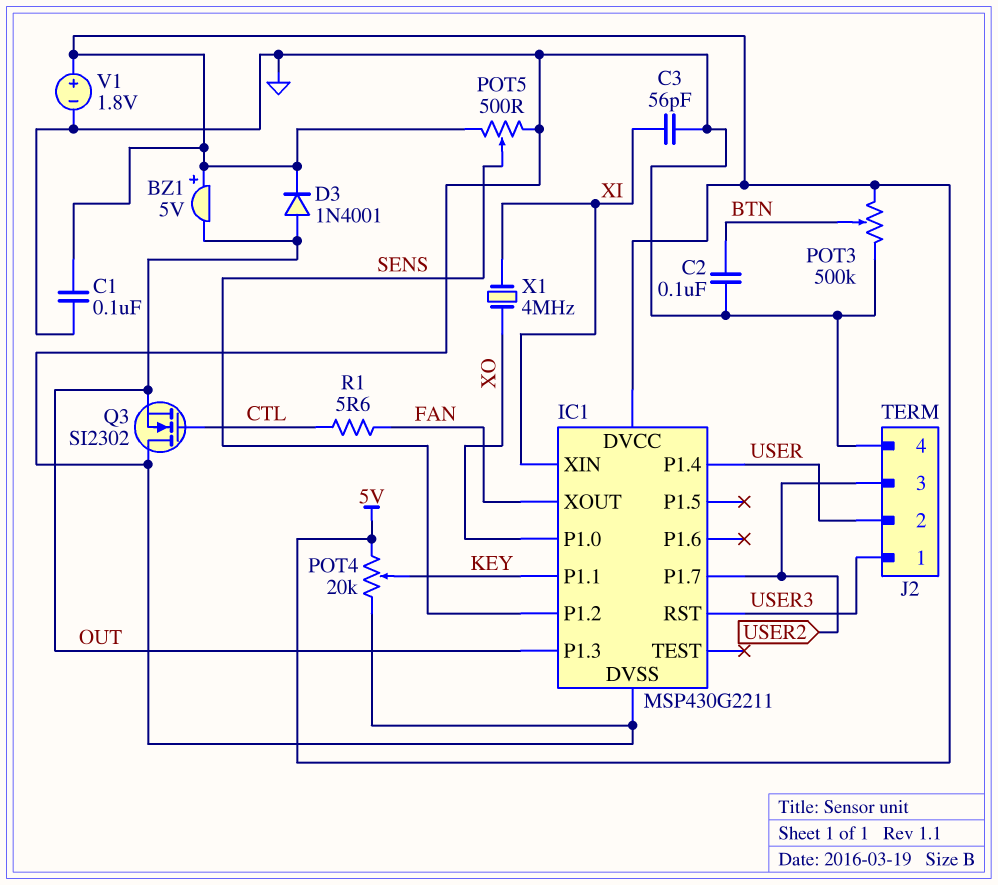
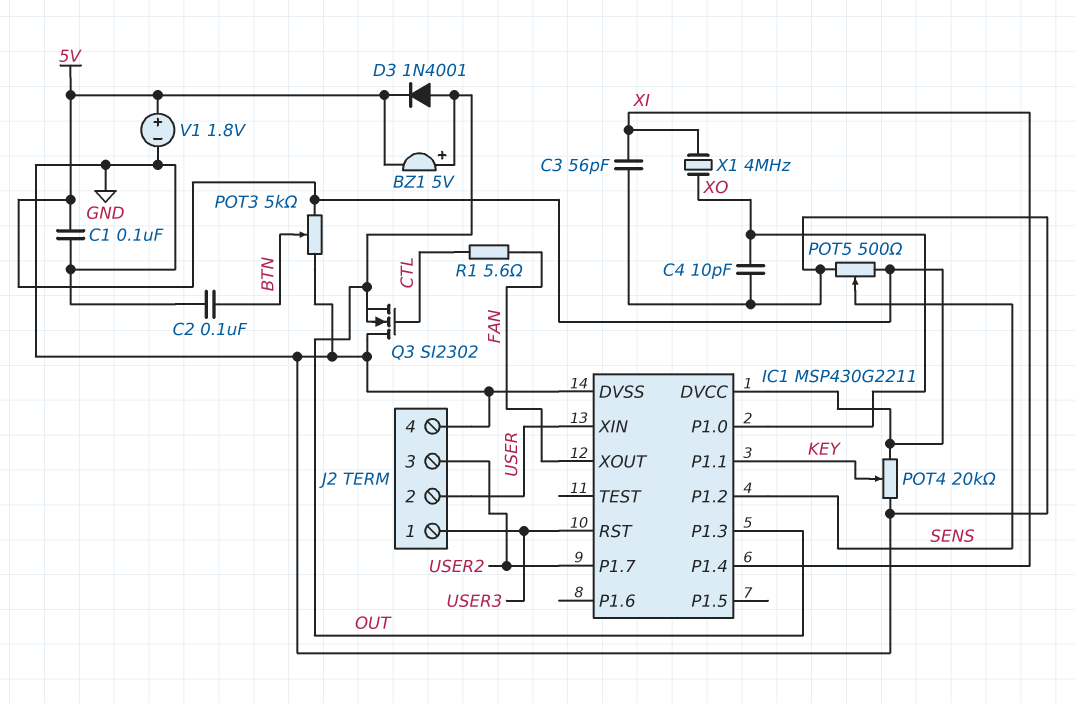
BZ1: buzzer 5V (plus 5V, minus OUT) -> buzzer 5V (plus OUT, minus 5V)
C4: none -> 10pF (GND, XO)
IC1 pin P1.4: USER -> XI
IC1 pin XIN: XI -> USER
POT3: 500k (5V, GND, wiper BTN) -> 5k (5V, GND, wiper BTN)

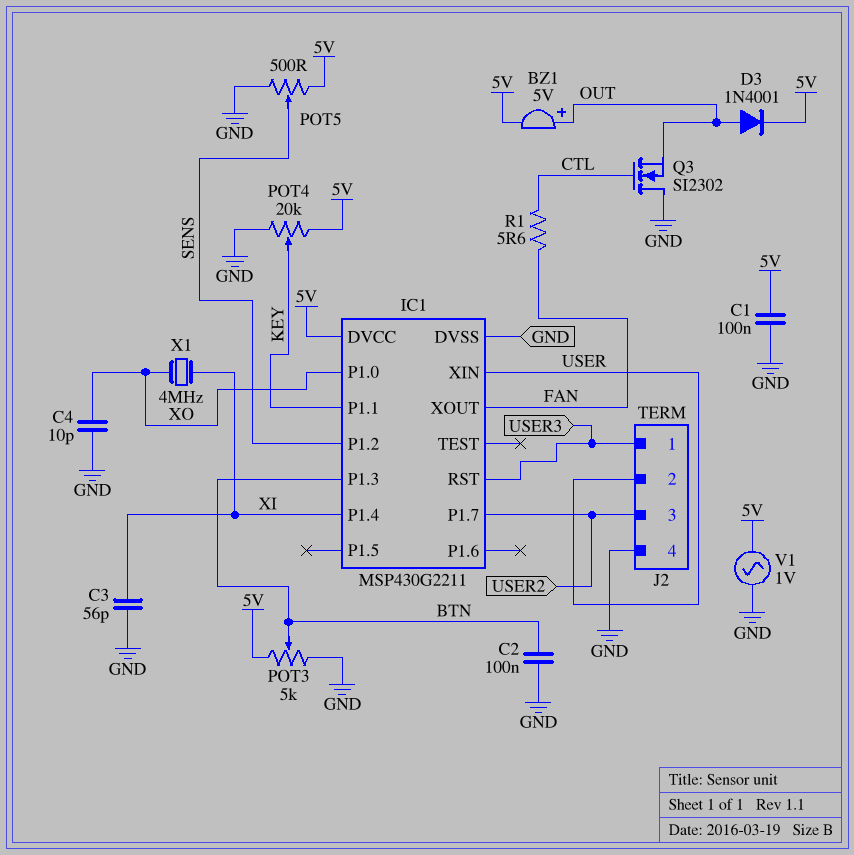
IC1 pin P1.3: OUT -> BTN
V1: 1.8V (plus 5V, minus GND) -> AC 1V (5V, GND)

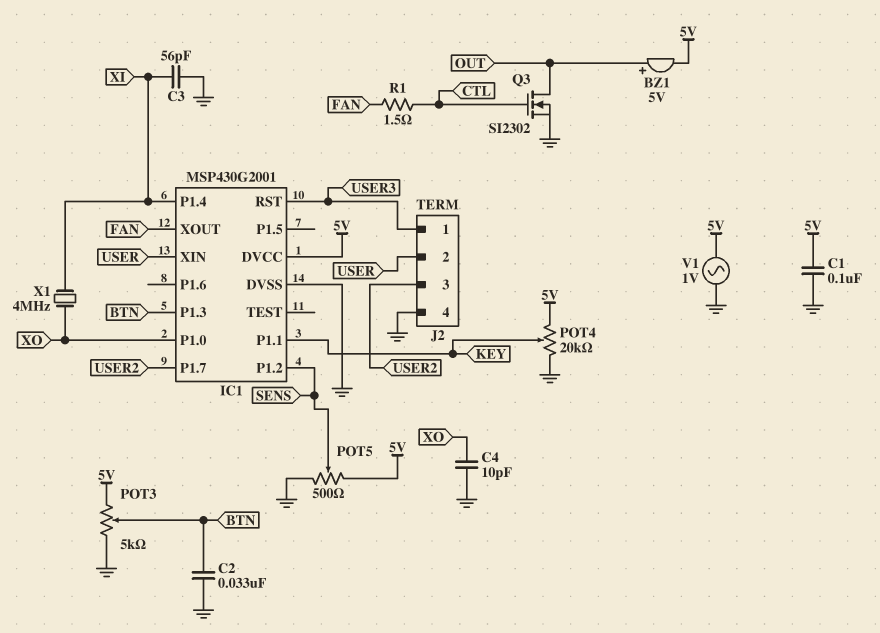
C2: 100nF (BTN, GND) -> 33nF (BTN, GND)
D3: diode 1N4001 (A OUT, K 5V) -> none
IC1: MSP430G2211 -> MSP430G2001
Q3: NMOS SI2302 (G CTL, D GND, S OUT) -> NMOS SI2302 (G CTL, D OUT, S GND)
R1: 5.6 (CTL, FAN) -> 1.5 (CTL, FAN)

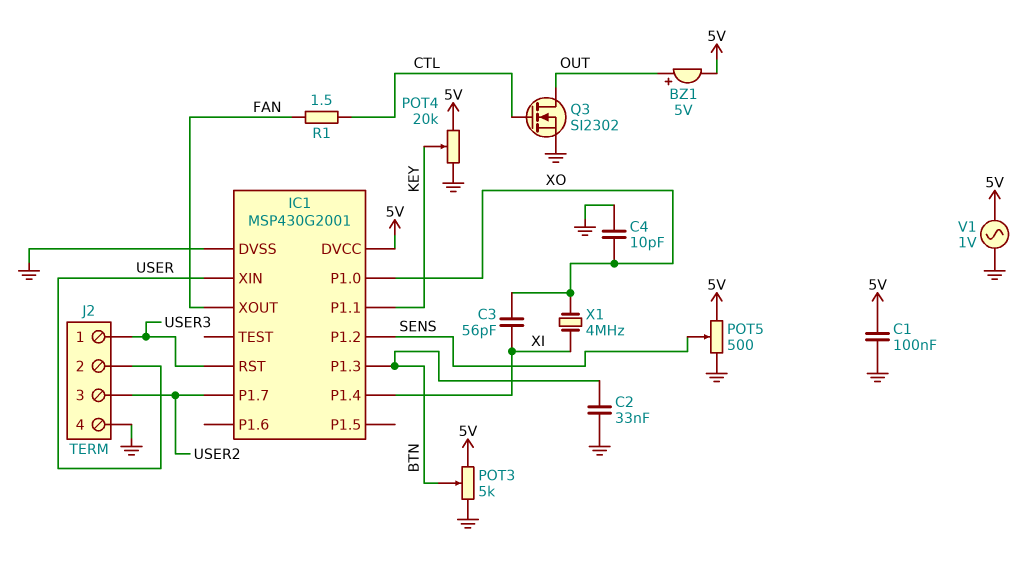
C3: 56pF (GND, XI) -> 56pF (XI, XO)

